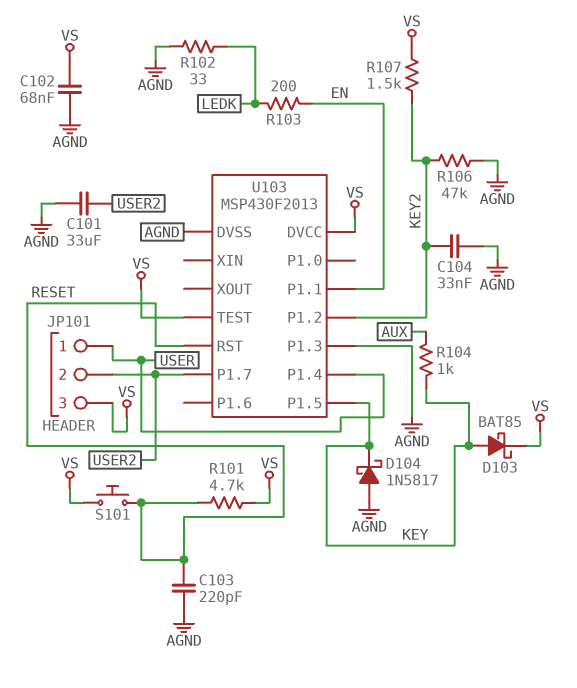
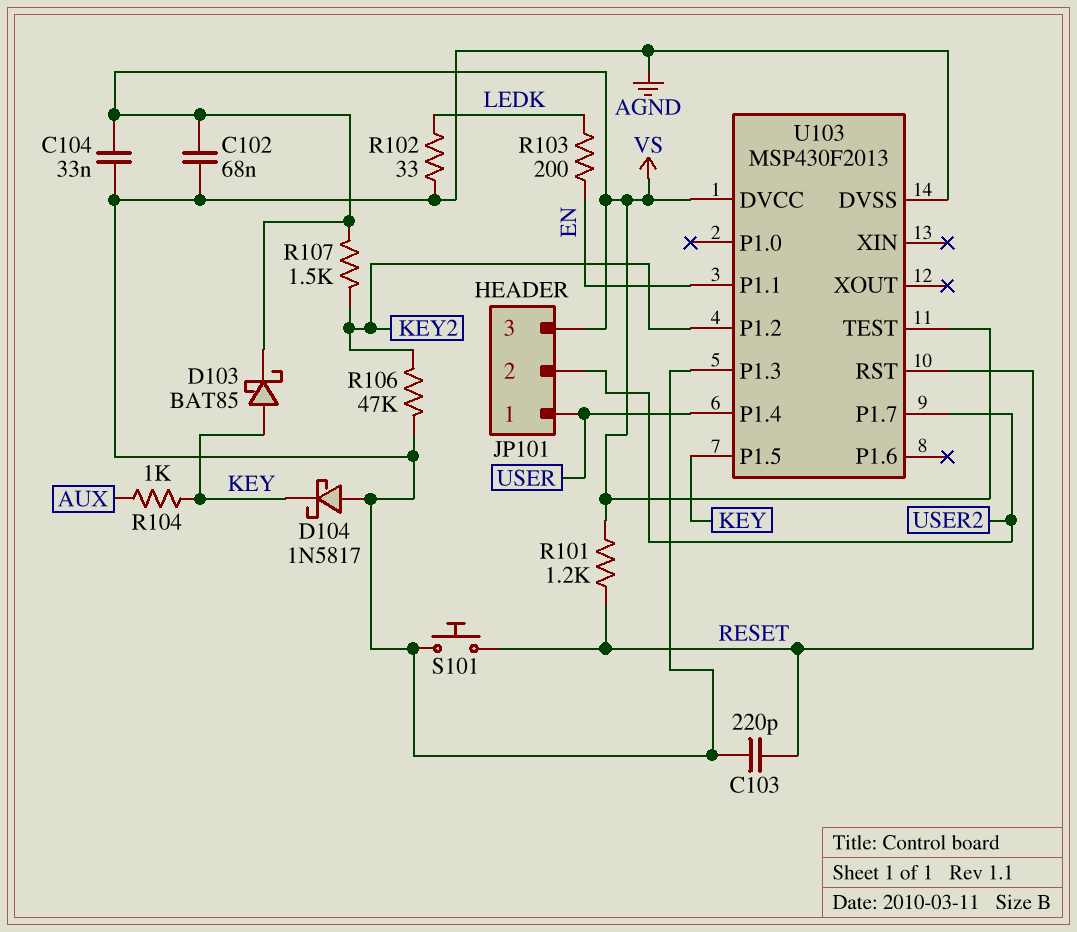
C101: 33uF (AGND, USER2) -> none
C104: 33nF (AGND, KEY2) -> 33nF (AGND, VS)
R101: 4.7k (RESET, VS) -> 1.2k (RESET, VS)
S101: button (RESET, VS) -> button (AGND, RESET)

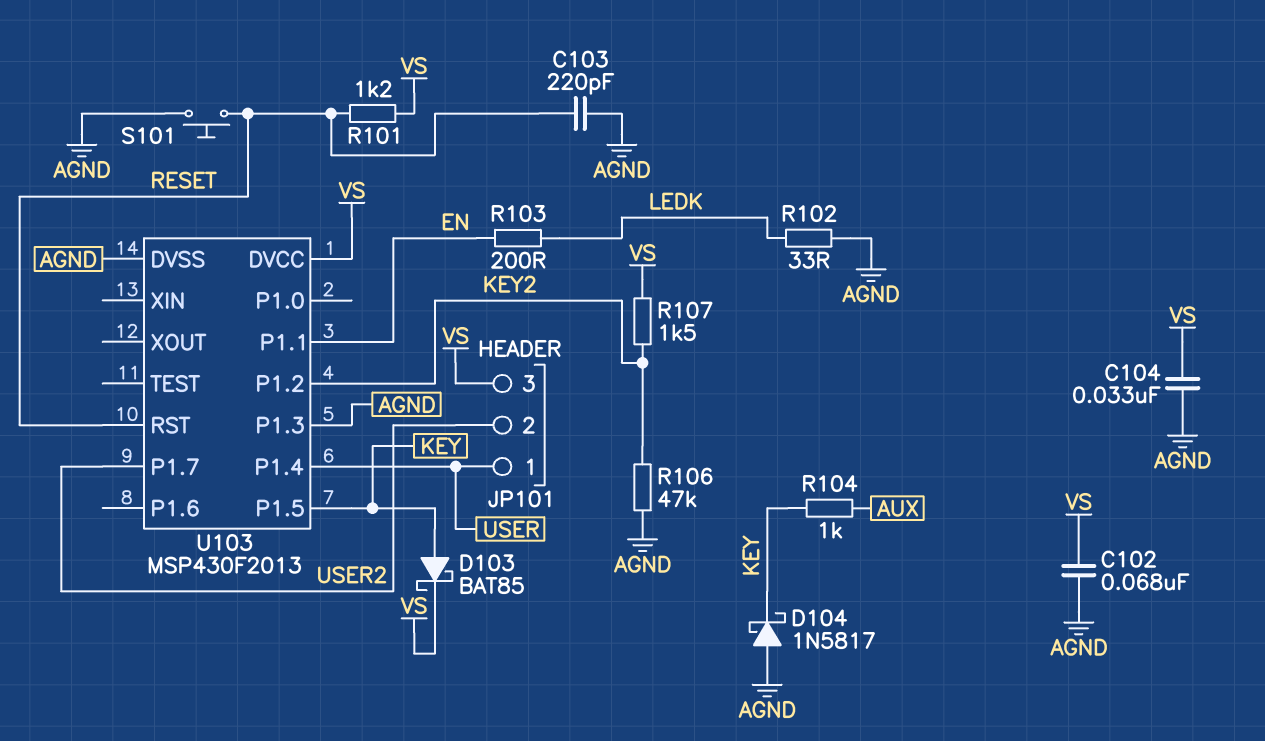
U103 pin TEST: VS -> none

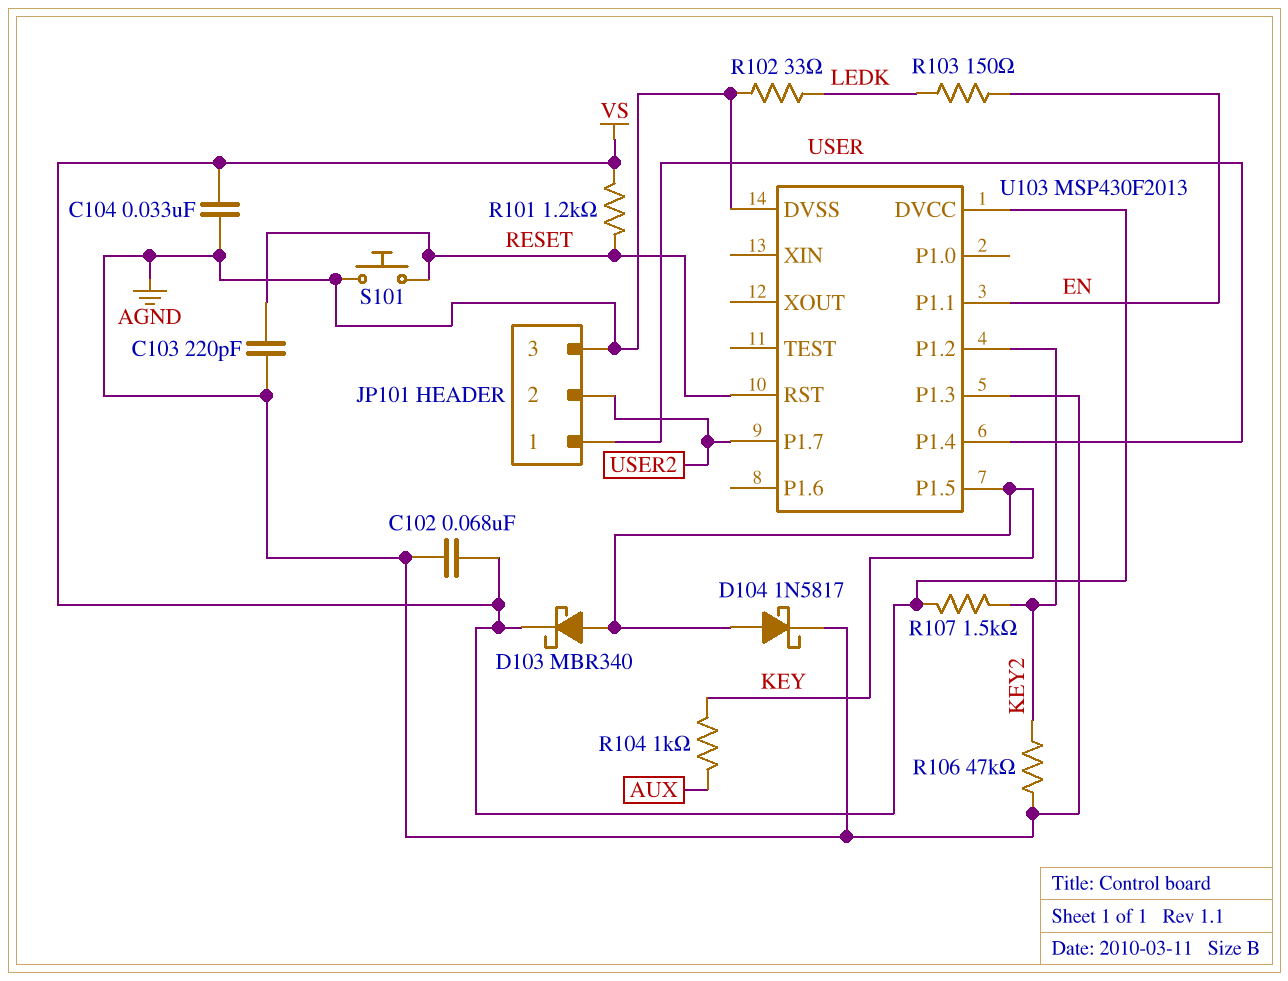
D103: schottky BAT85 (A KEY, K VS) -> schottky MBR340 (A KEY, K VS)
D104: schottky 1N5817 (A AGND, K KEY) -> schottky 1N5817 (A KEY, K AGND)
JP101 pin 3: VS -> AGND
R103: 200 (EN, LEDK) -> 150 (EN, LEDK)

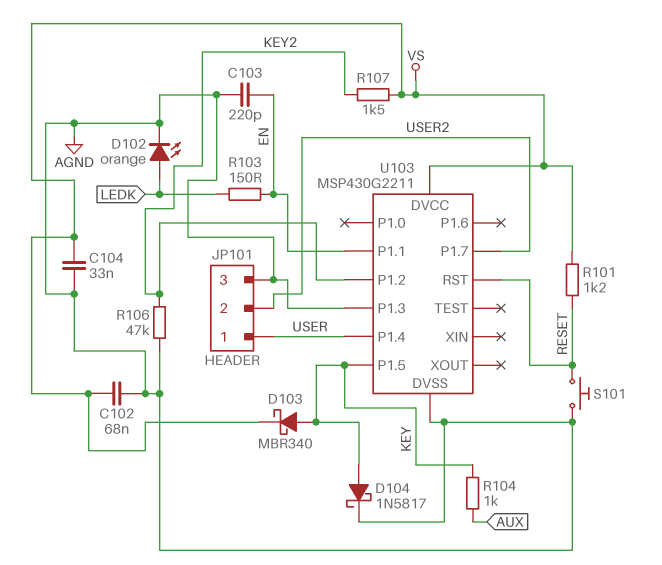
C103: 220pF (AGND, RESET) -> 220pF (AGND, EN)
D102: none -> LED orange (A LEDK, K AGND)
R102: 33 (AGND, LEDK) -> none
U103: MSP430F2013 -> MSP430G2211

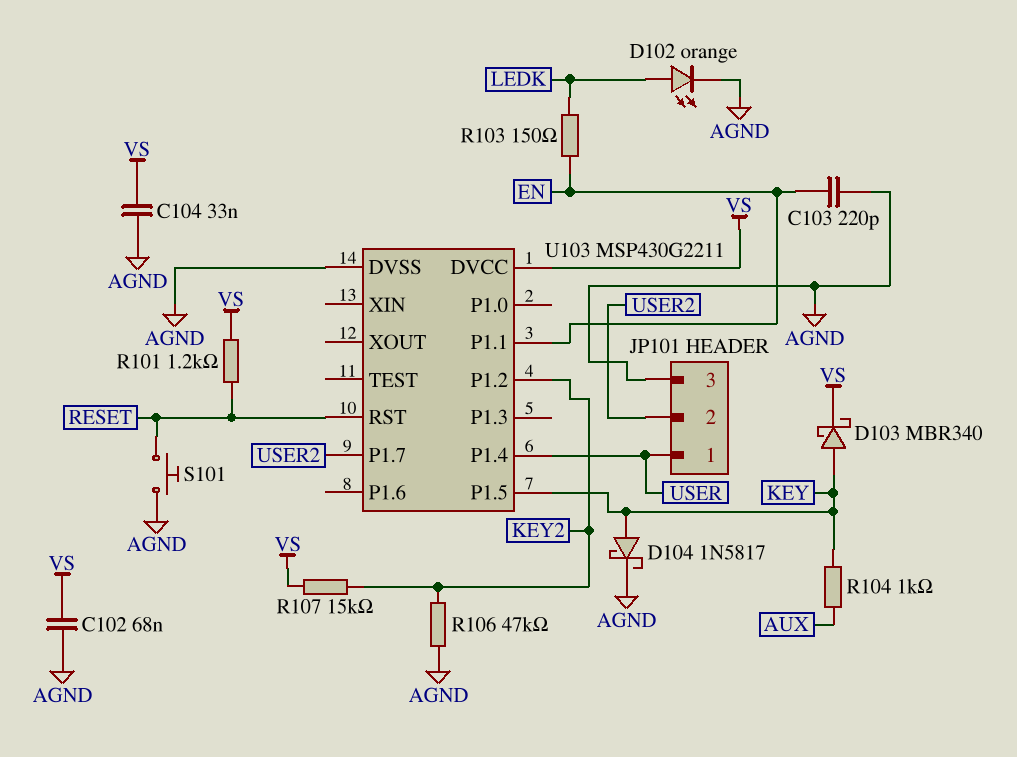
R107: 1.5k (KEY2, VS) -> 15k (KEY2, VS)
U103 pin P1.3: AGND -> none

